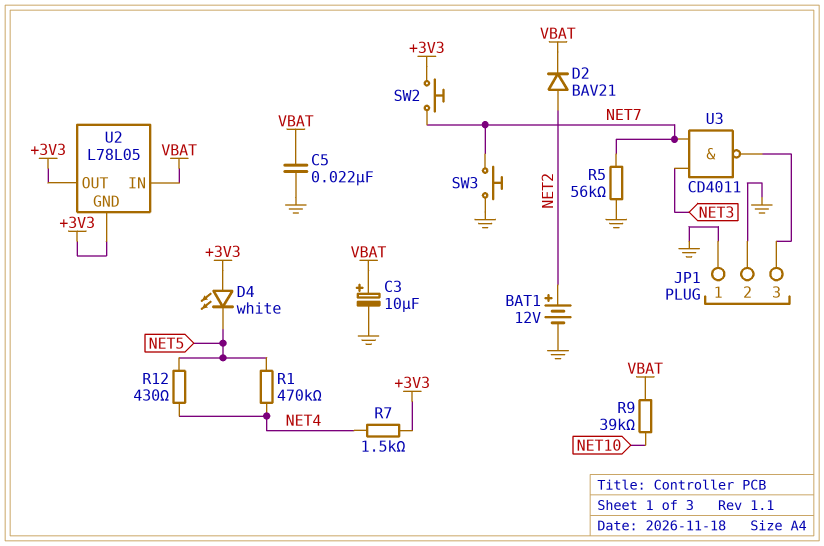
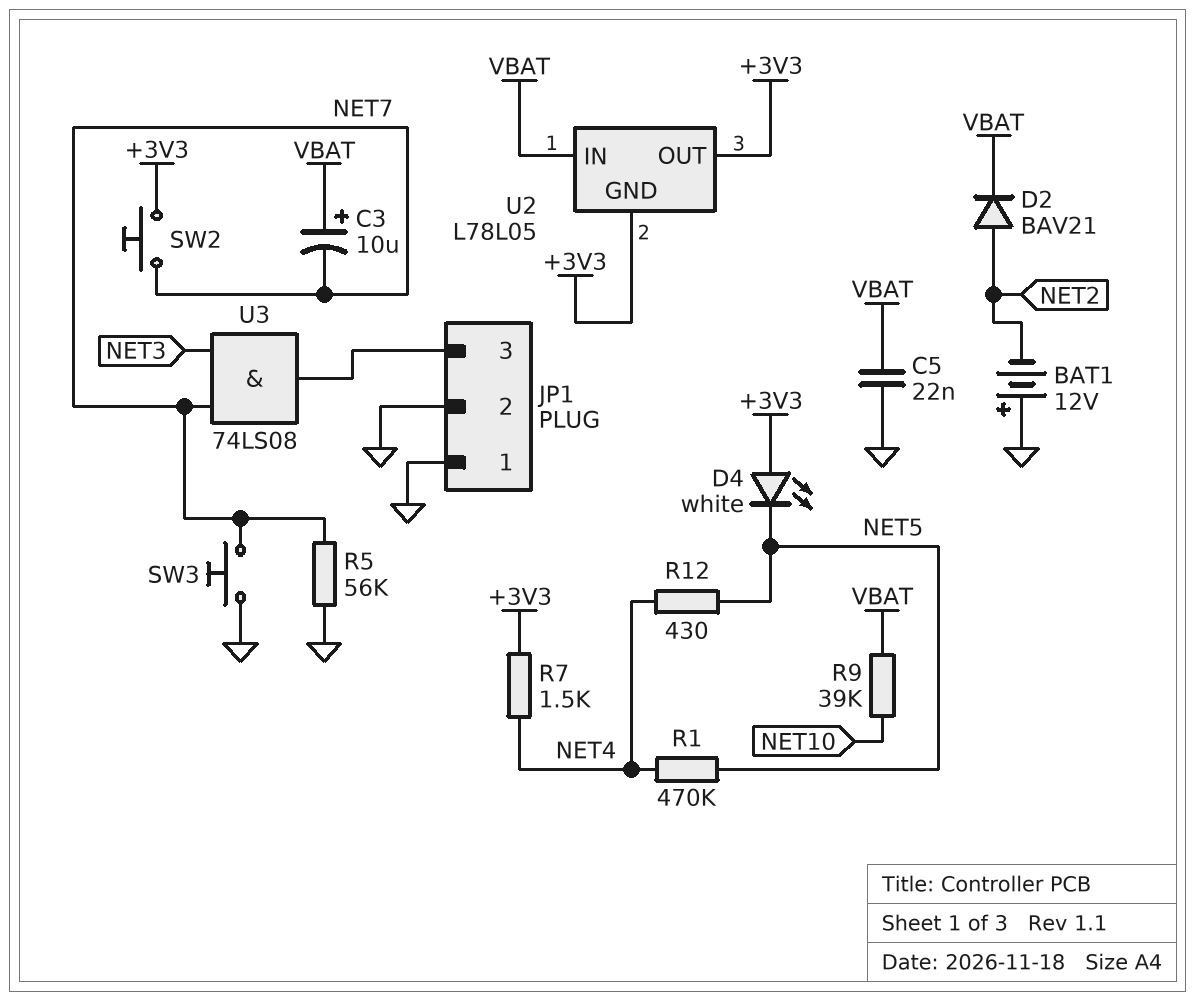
BAT1: 12V (plus NET2, minus GND) -> 12V (plus GND, minus NET2)
C3: 10uF (plus VBAT, minus GND) -> 10uF (plus VBAT, minus NET7)
U3: NAND CD4011 (in NET3, in NET7, out JP1/3) -> AND 74LS08 (in NET3, in NET7, out JP1/3)

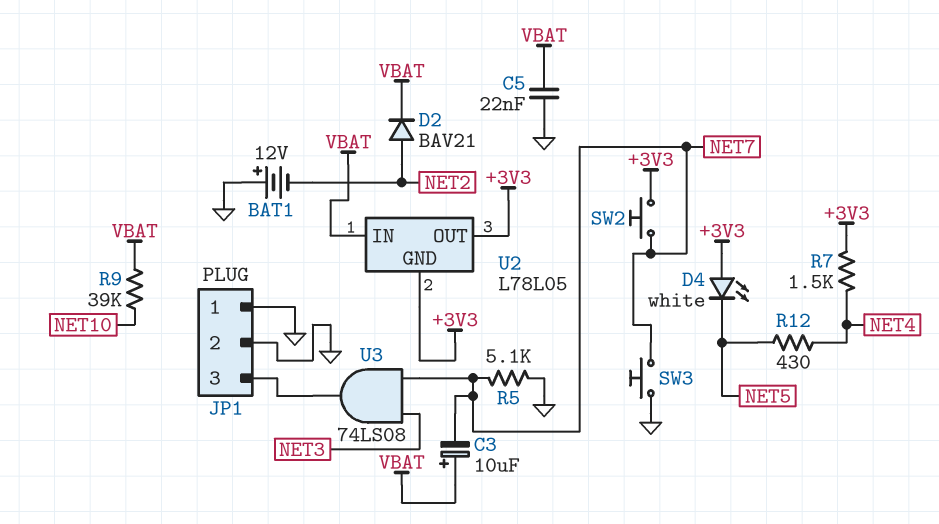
R1: 470k (NET4, NET5) -> none
R5: 56k (GND, NET7) -> 5.1k (GND, NET7)

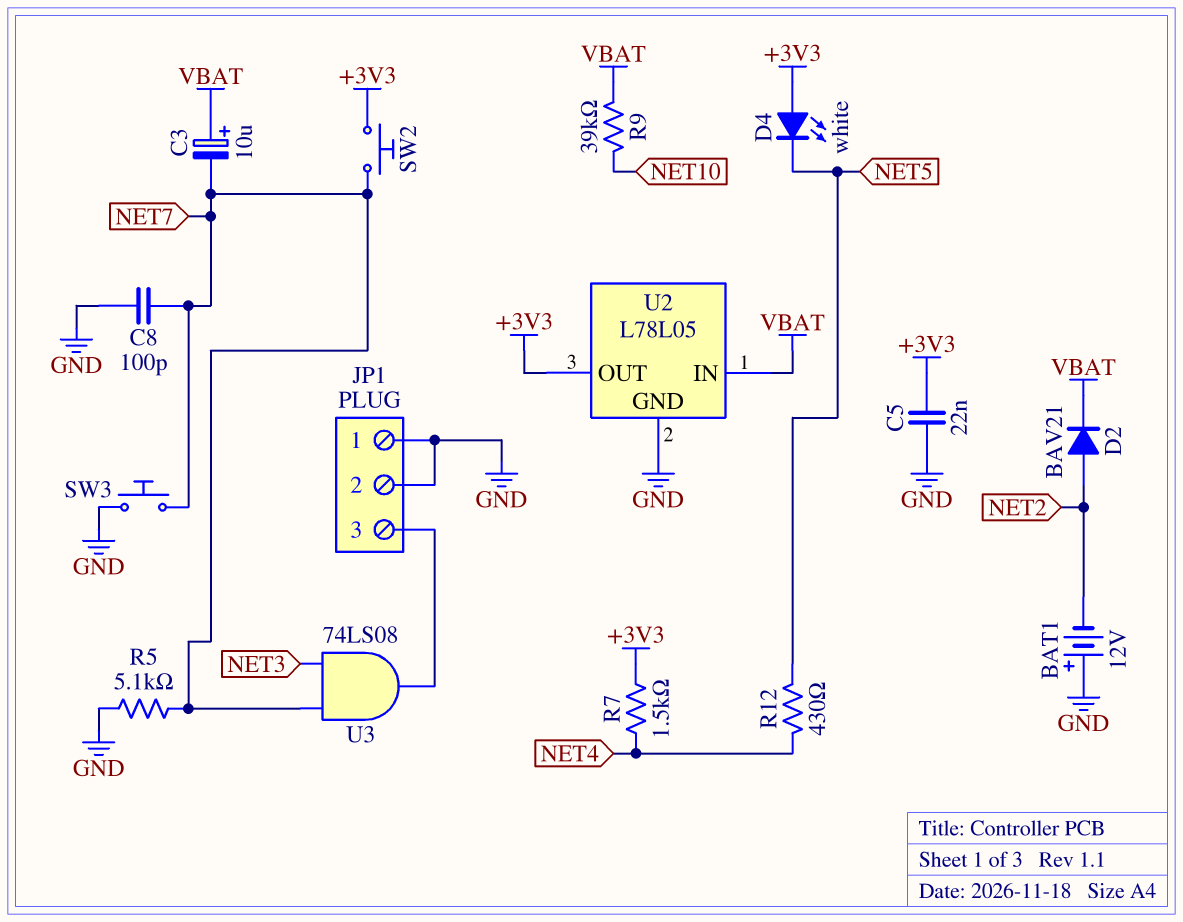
C5: 22nF (GND, VBAT) -> 22nF (+3V3, GND)
C8: none -> 100pF (GND, NET7)
U2 pin GND: +3V3 -> GND

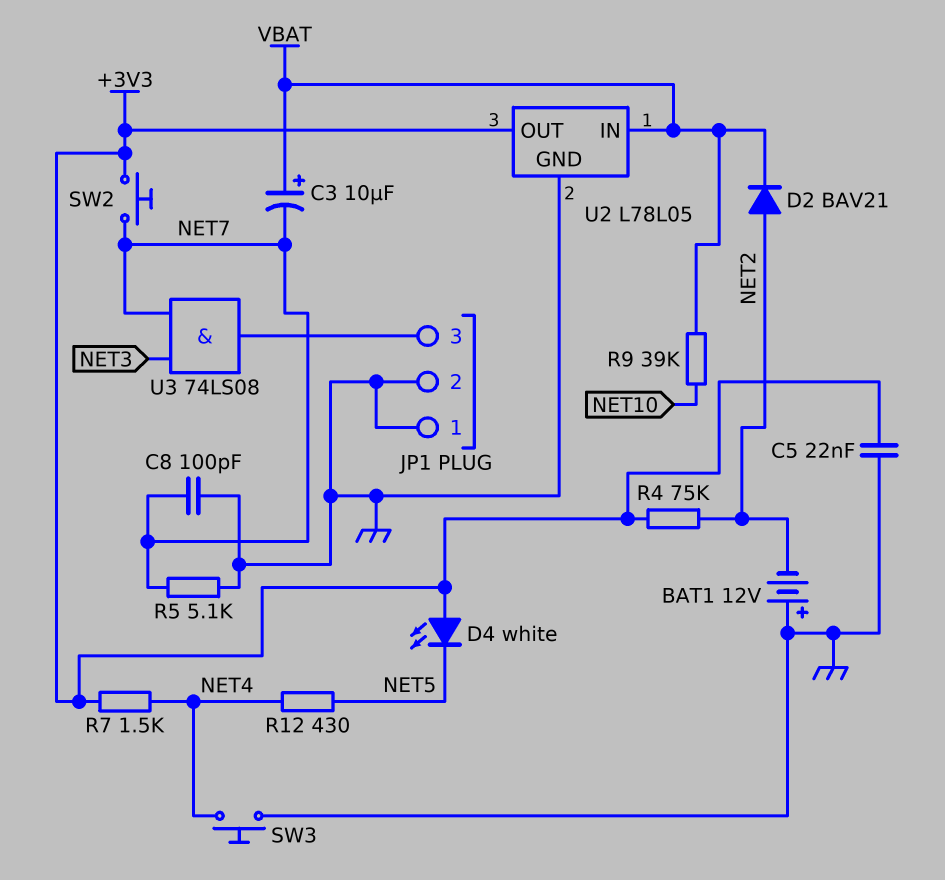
R4: none -> 75k (+3V3, NET2)
SW3: button (GND, NET7) -> button (GND, NET4)

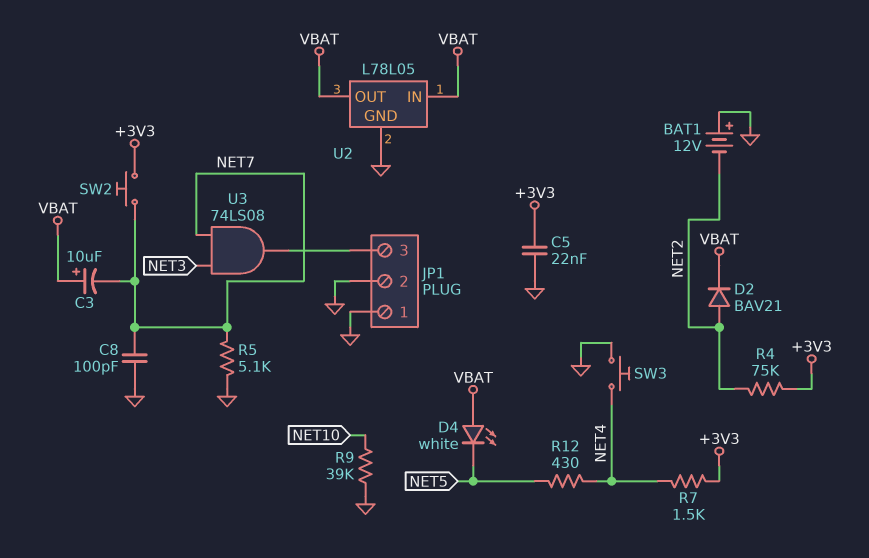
D4: LED white (A +3V3, K NET5) -> LED white (A VBAT, K NET5)
R9: 39k (NET10, VBAT) -> 39k (GND, NET10)
U2 pin OUT: +3V3 -> VBAT

